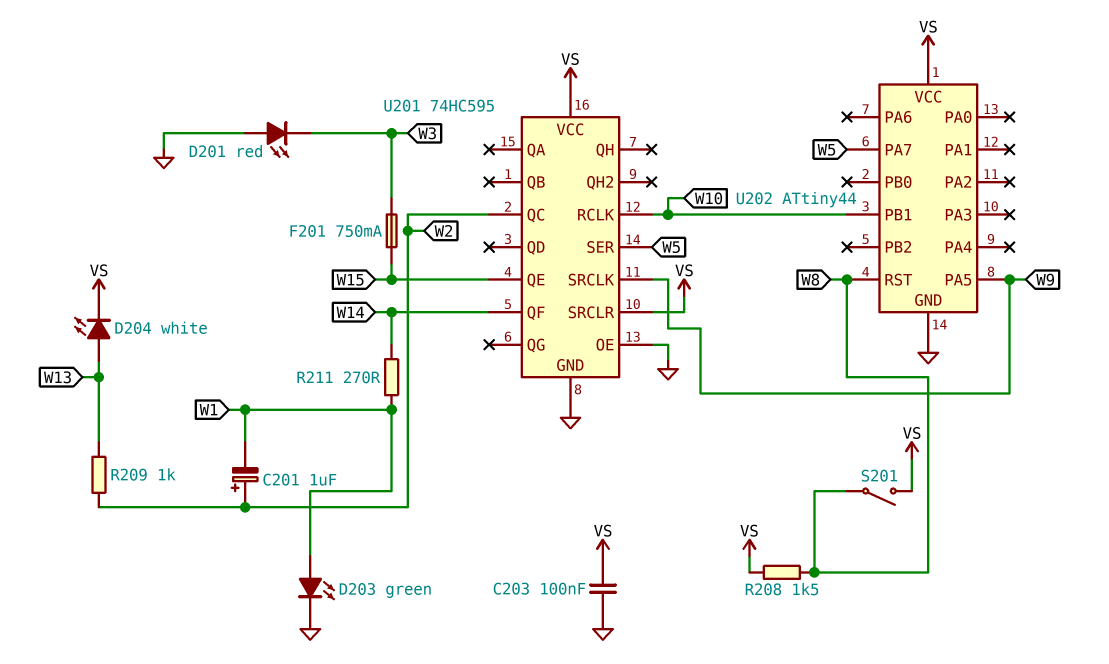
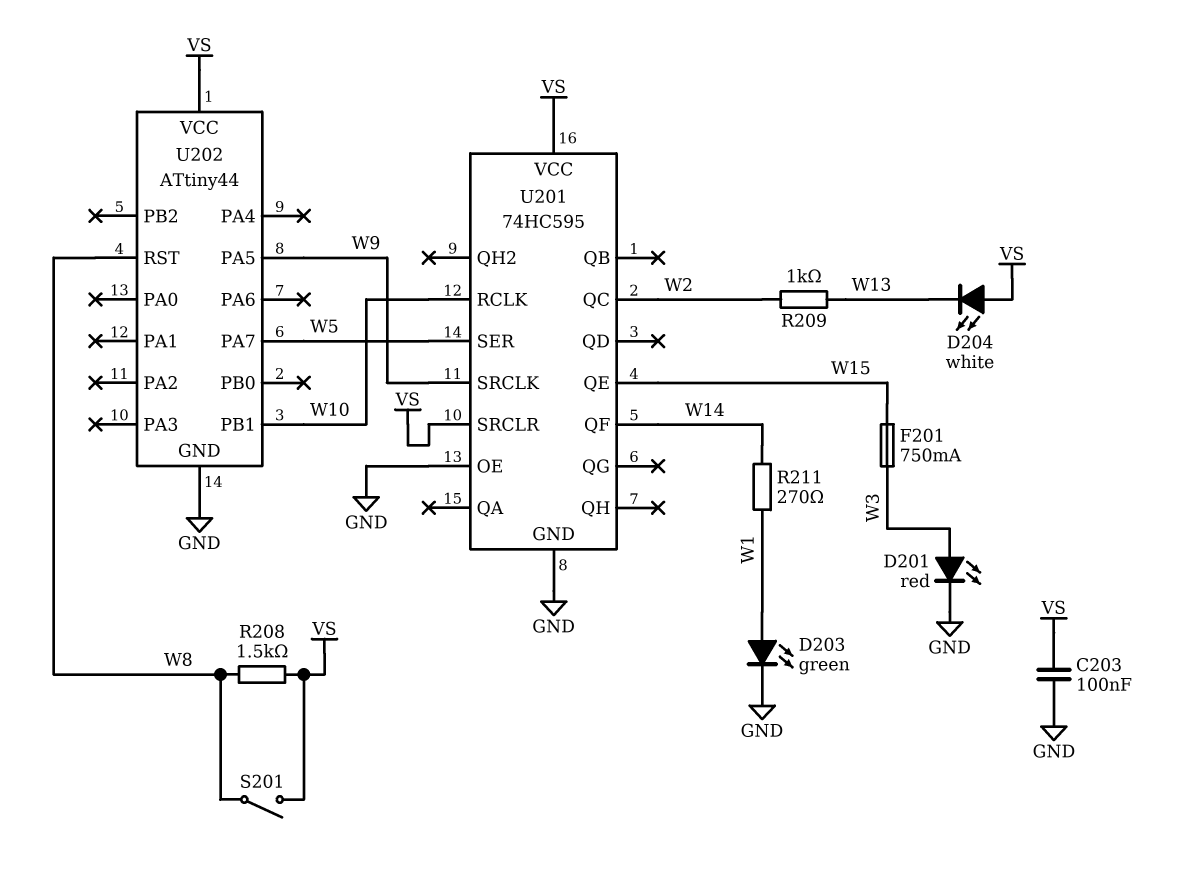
C201: 1uF (plus W2, minus W1) -> none
D201: LED red (A GND, K W3) -> LED red (A W3, K GND)
D204: LED white (A W13, K VS) -> LED white (A VS, K W13)

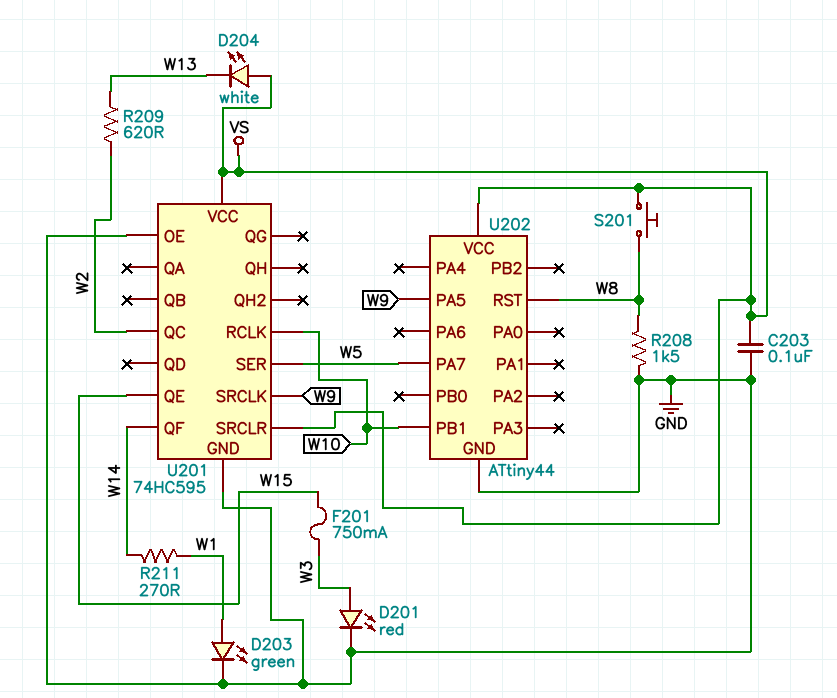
R208: 1.5k (VS, W8) -> 1.5k (GND, W8)
R209: 1k (W2, W13) -> 620 (W2, W13)
S201: switch (VS, W8) -> button (VS, W8)

